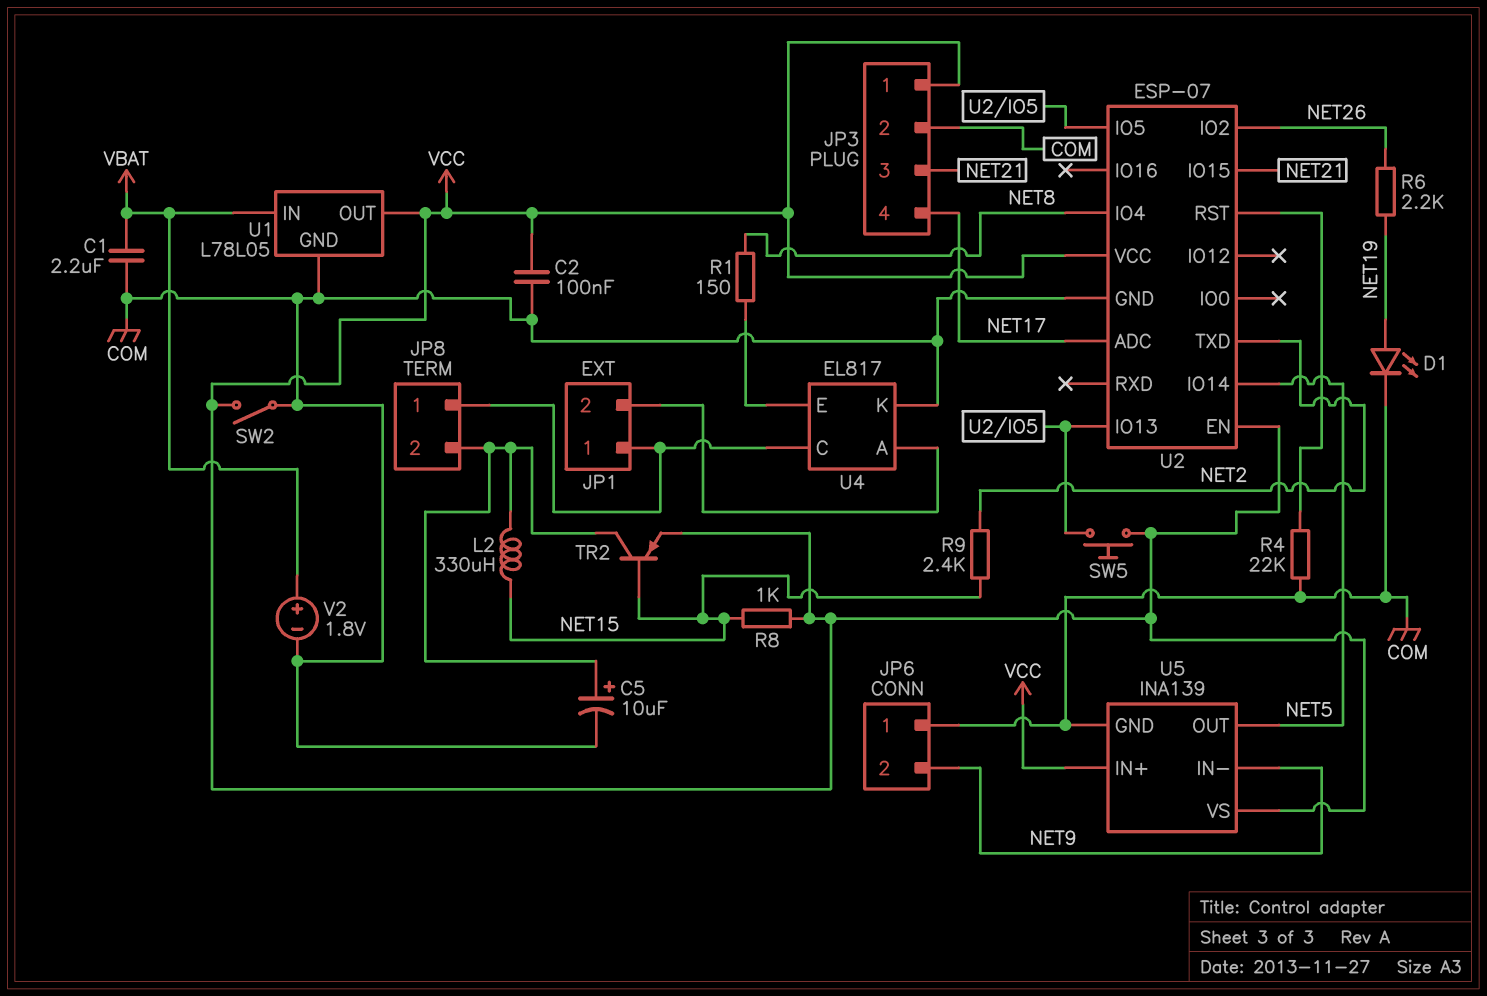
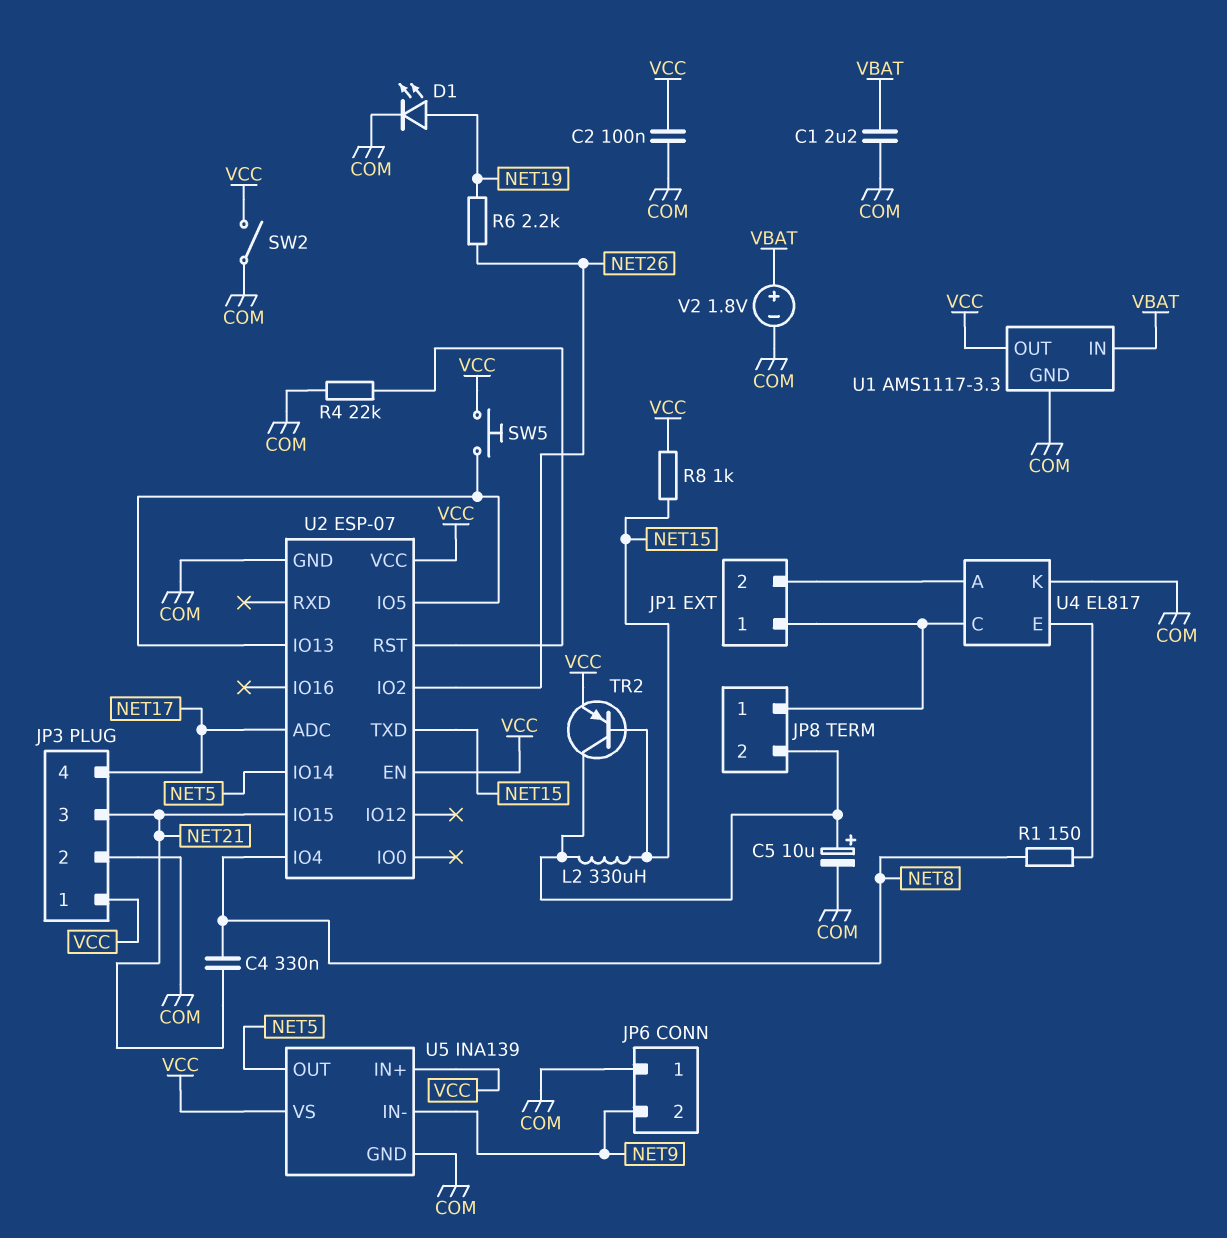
C4: none -> 330nF (NET8, NET21)
R9: 2.4k (NET2, NET15) -> none
U1: L78L05 -> AMS1117-3.3
U2 pin TXD: NET2 -> NET15

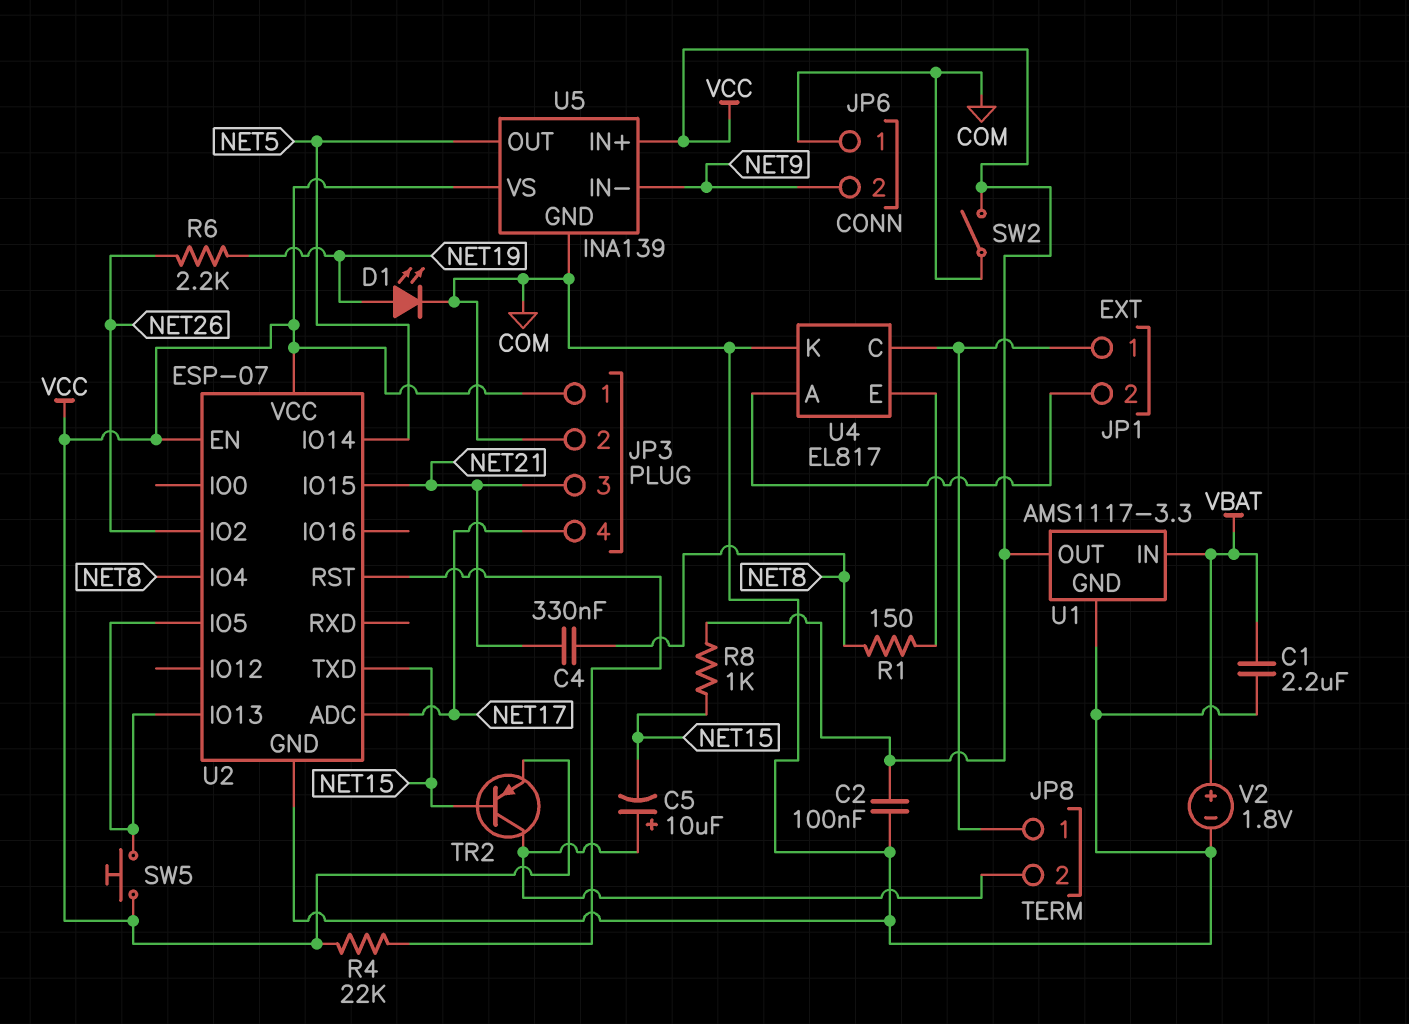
C5: 10uF (plus JP8/2, minus COM) -> 10uF (plus JP8/2, minus NET15)
L2: 330uH (JP8/2, NET15) -> none
R4: 22k (COM, U2/RST) -> 22k (U2/RST, VCC)

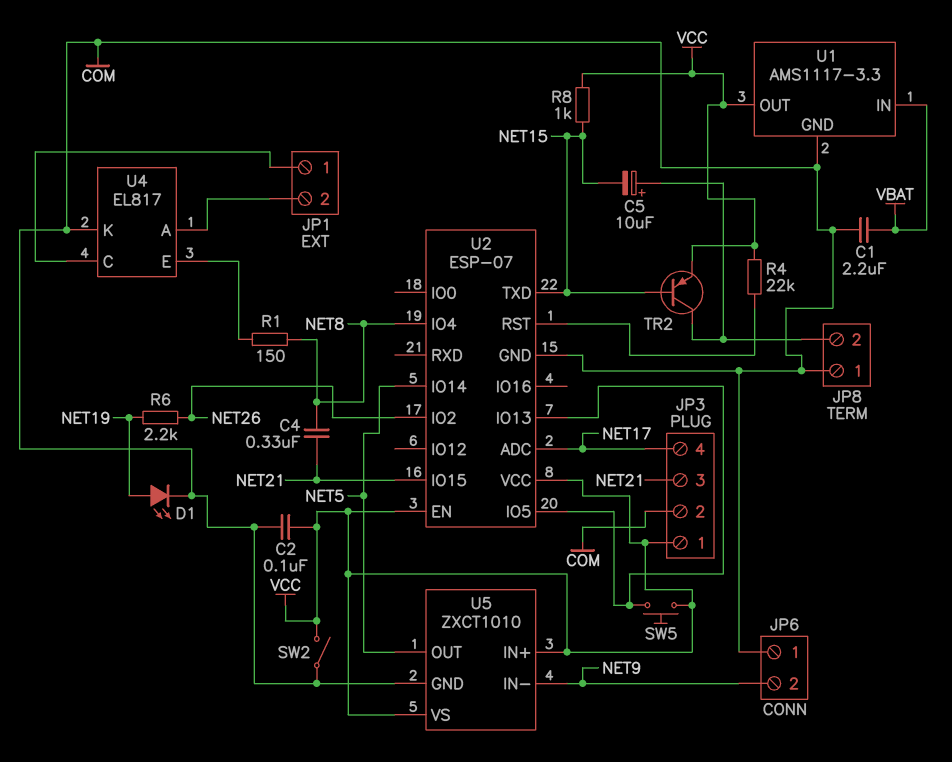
JP8 pin 1: JP1/1 -> COM
U5: INA139 -> ZXCT1010
V2: 1.8V (plus VBAT, minus COM) -> none

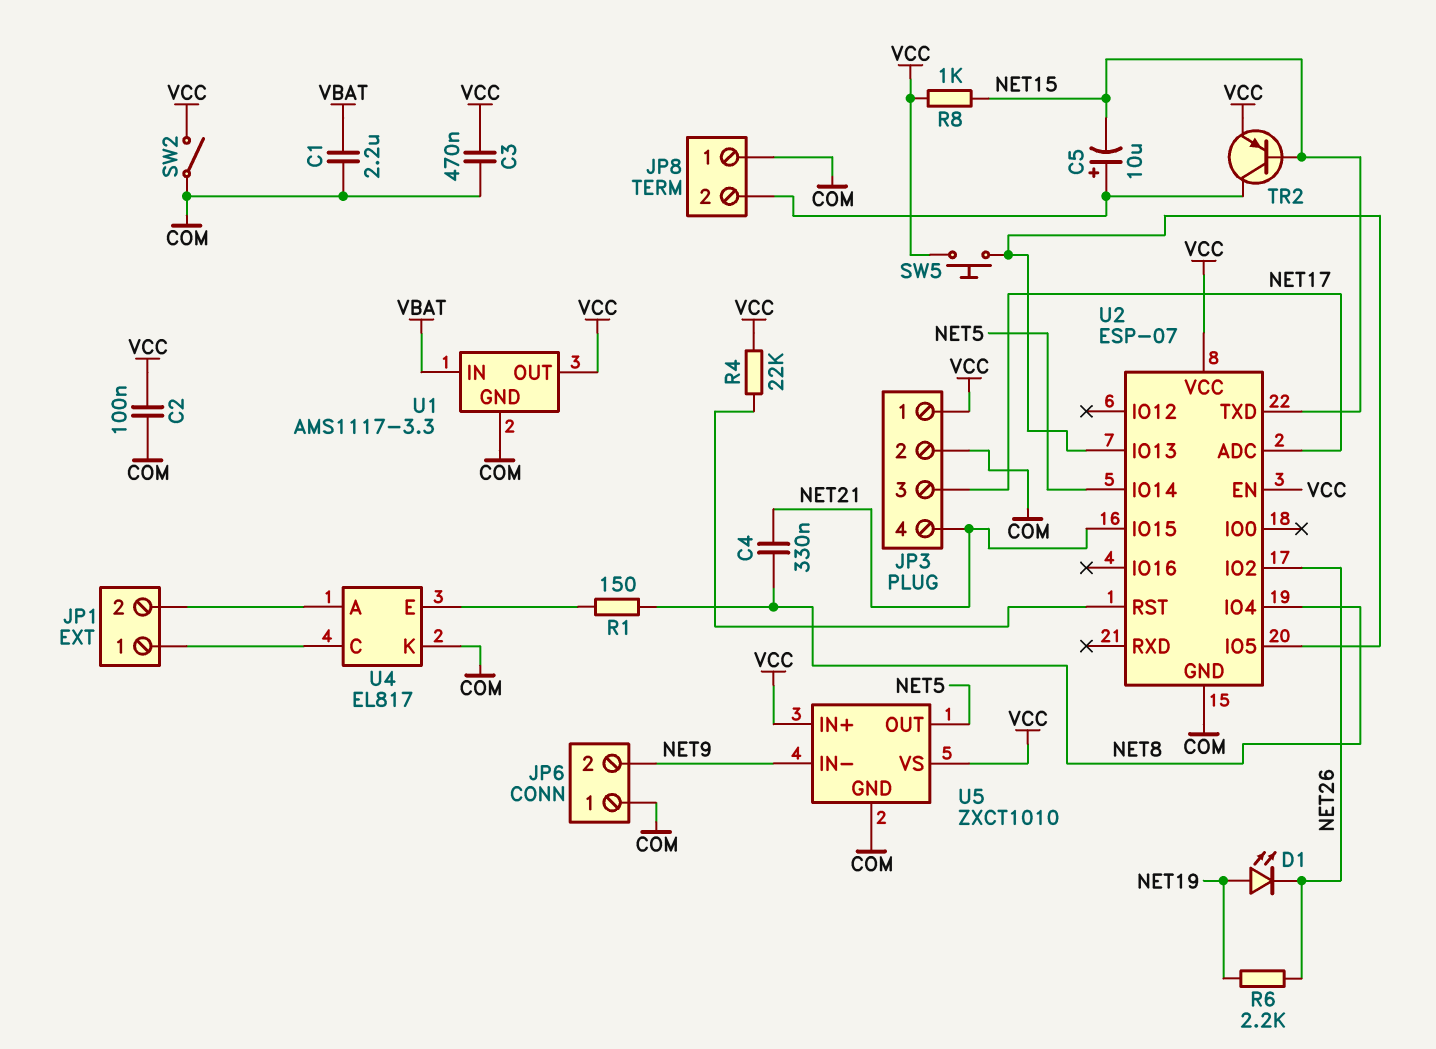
C3: none -> 470nF (COM, VCC)
D1: LED (A NET19, K COM) -> LED (A NET19, K NET26)
JP3 pin 3: NET21 -> NET17
JP3 pin 4: NET17 -> NET21

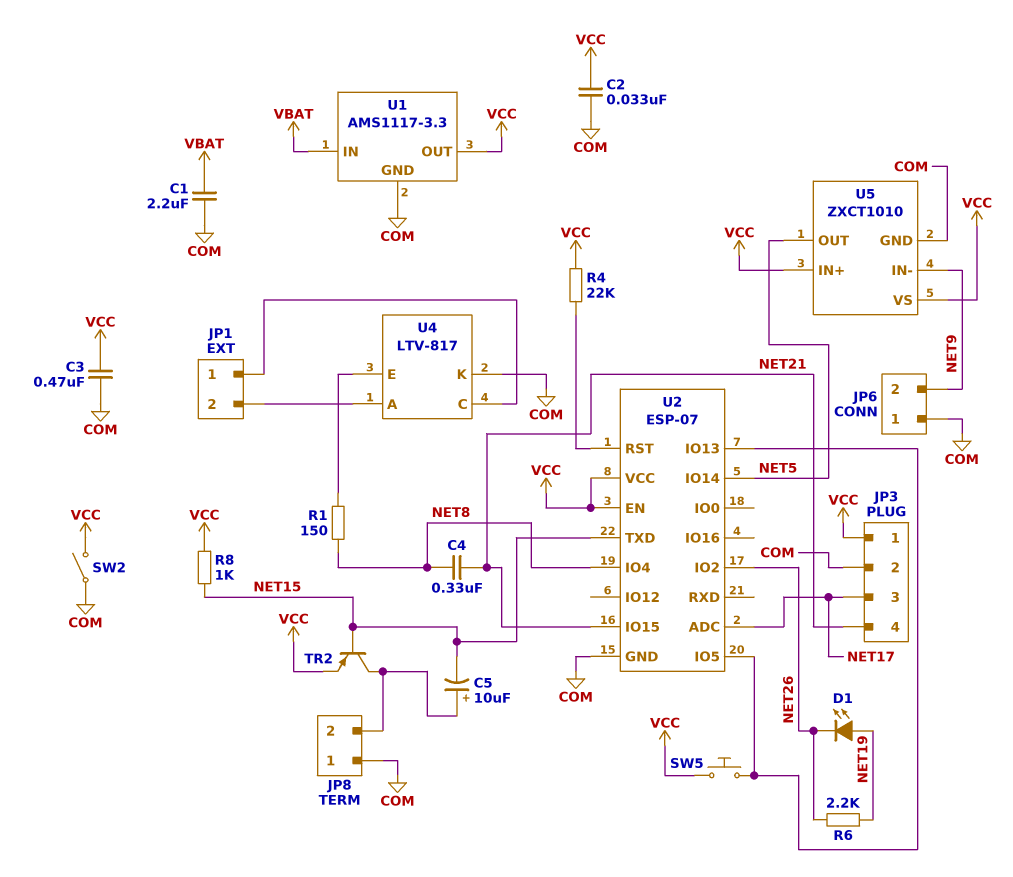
C2: 100nF (COM, VCC) -> 33nF (COM, VCC)
U4: EL817 -> LTV-817

